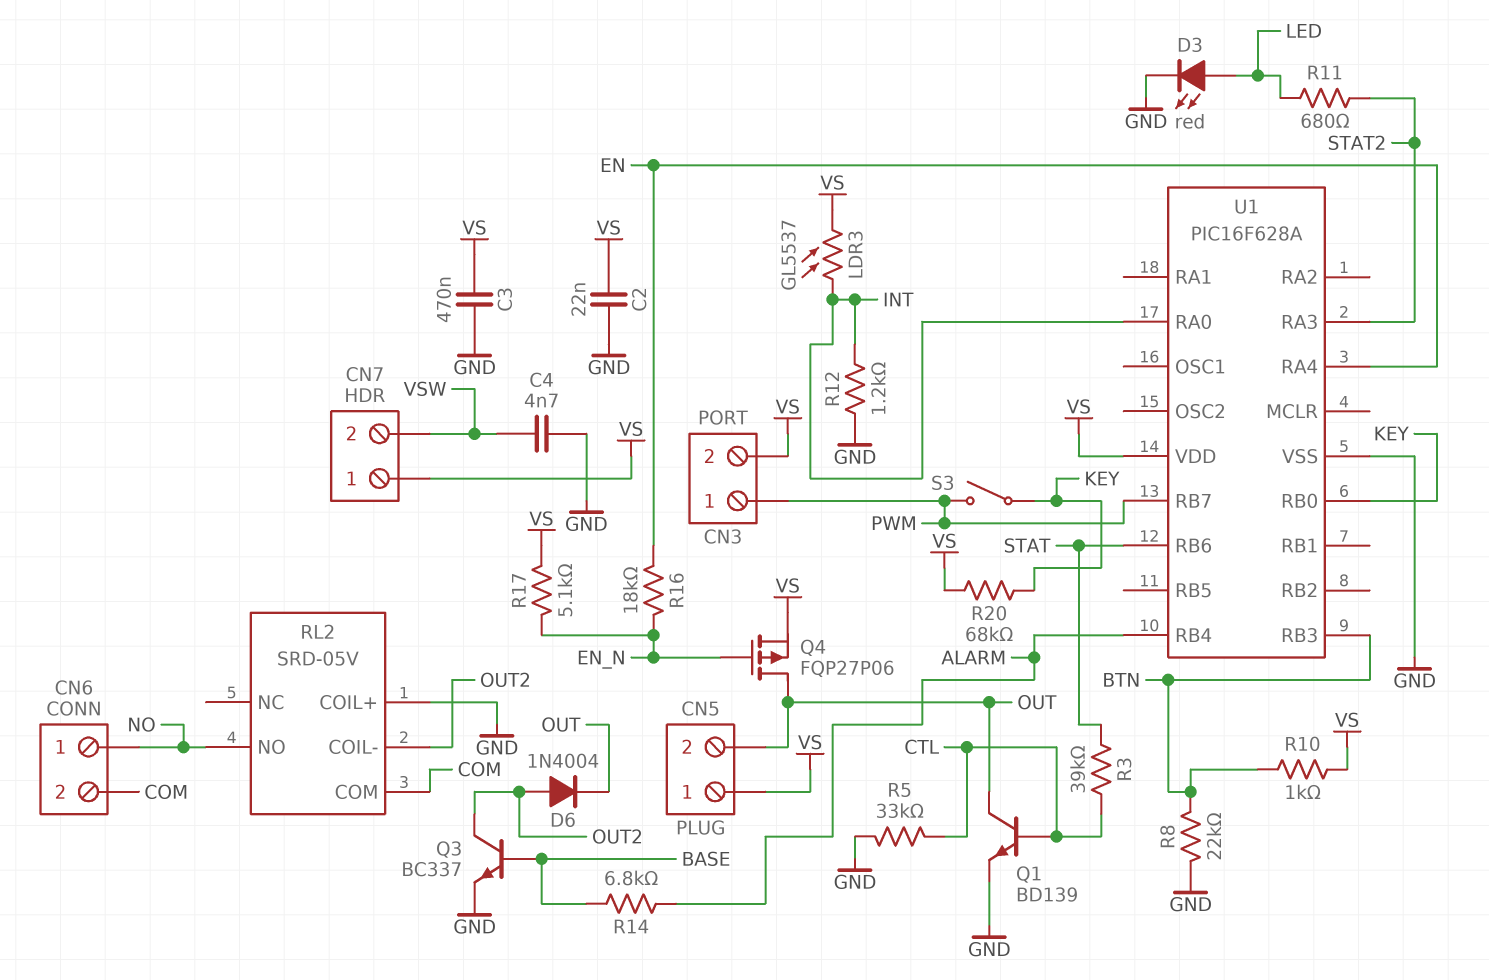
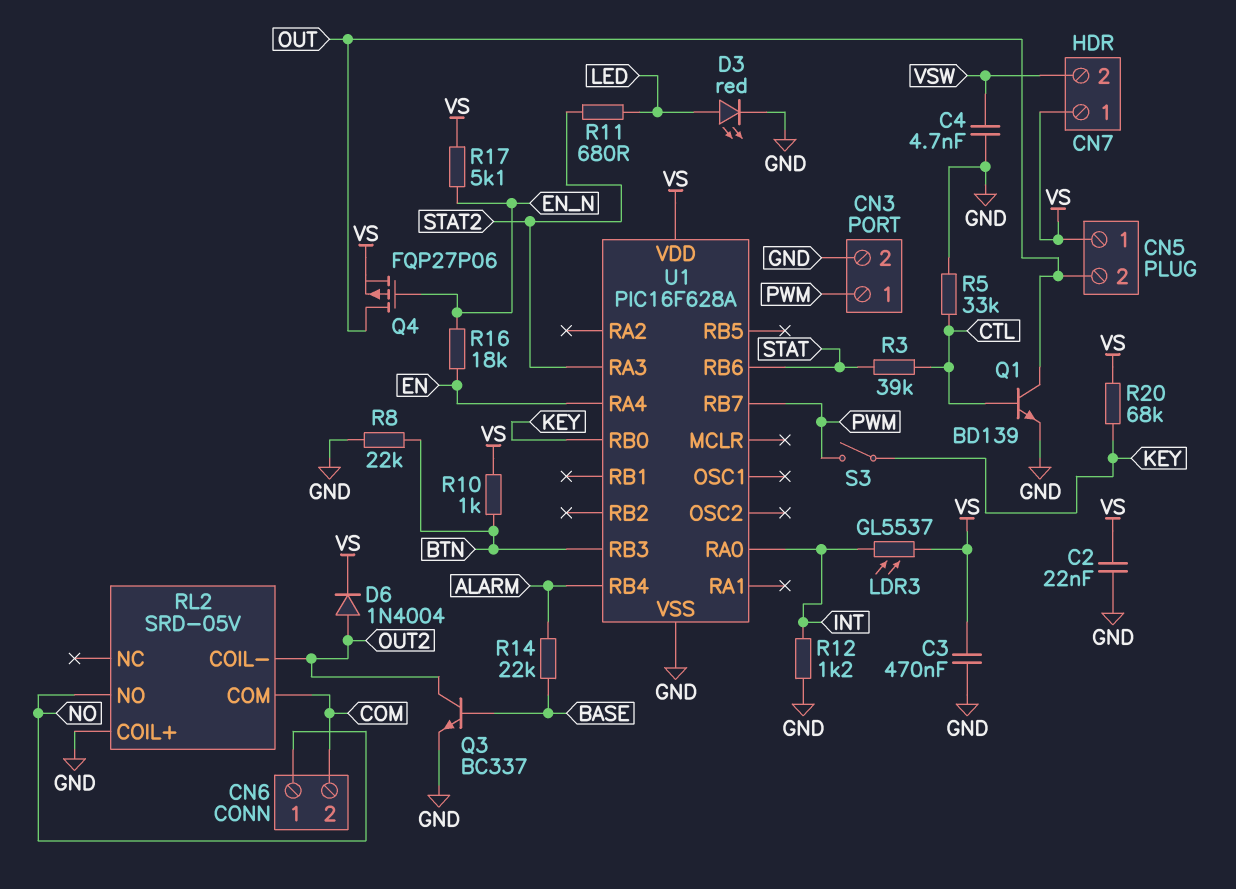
CN3 pin 2: VS -> GND
D6: diode 1N4004 (A OUT2, K OUT) -> diode 1N4004 (A OUT2, K VS)
R14: 6.8k (ALARM, BASE) -> 22k (ALARM, BASE)

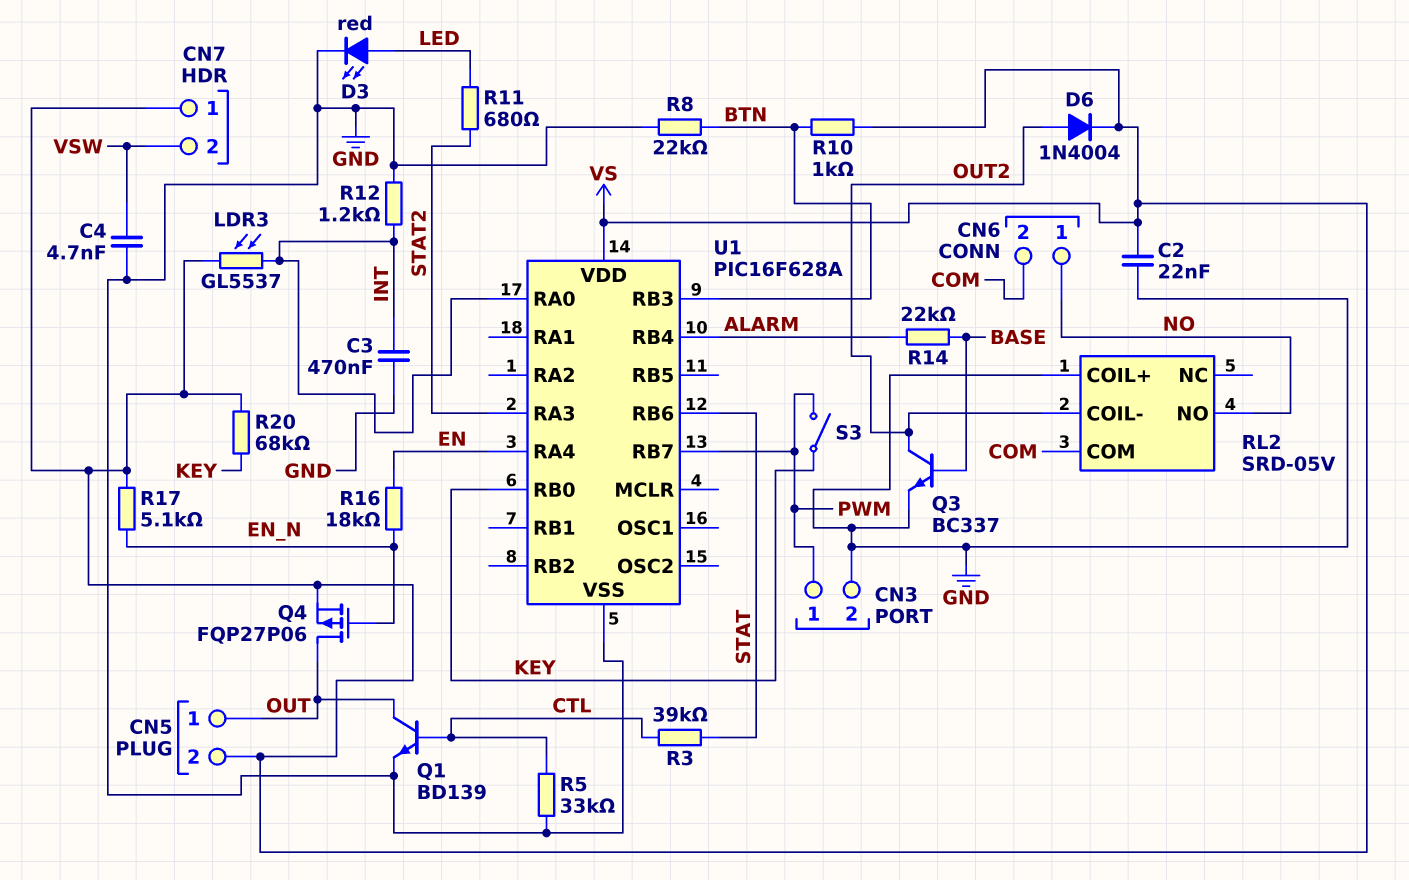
C3: 470nF (GND, VS) -> 470nF (GND, INT)
CN5 pin 1: VS -> OUT
CN5 pin 2: OUT -> VS

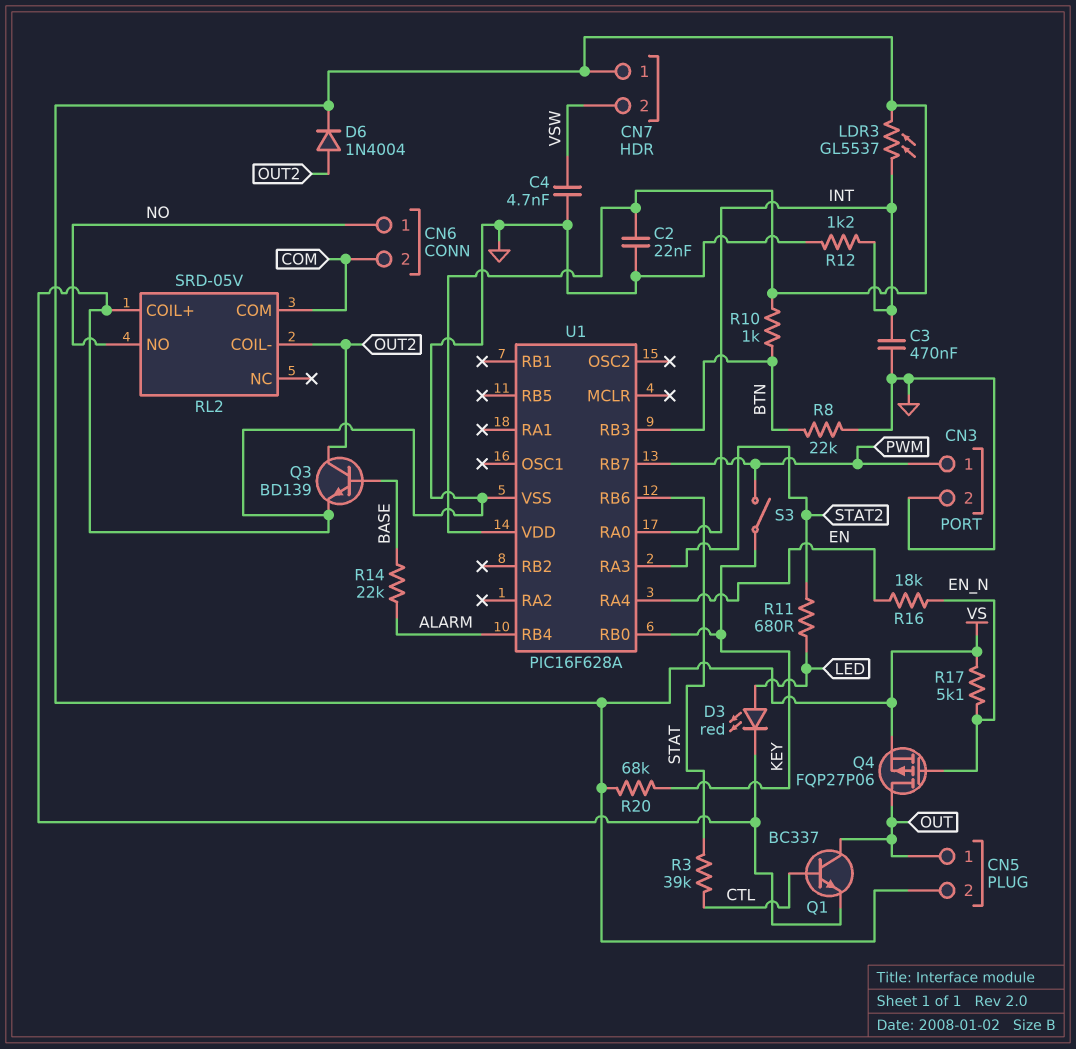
Q1: NPN BD139 (B CTL, C OUT, E GND) -> NPN BC337 (B CTL, C OUT, E GND)
Q3: NPN BC337 (B BASE, C OUT2, E GND) -> NPN BD139 (B BASE, C OUT2, E GND)
R5: 33k (CTL, GND) -> none

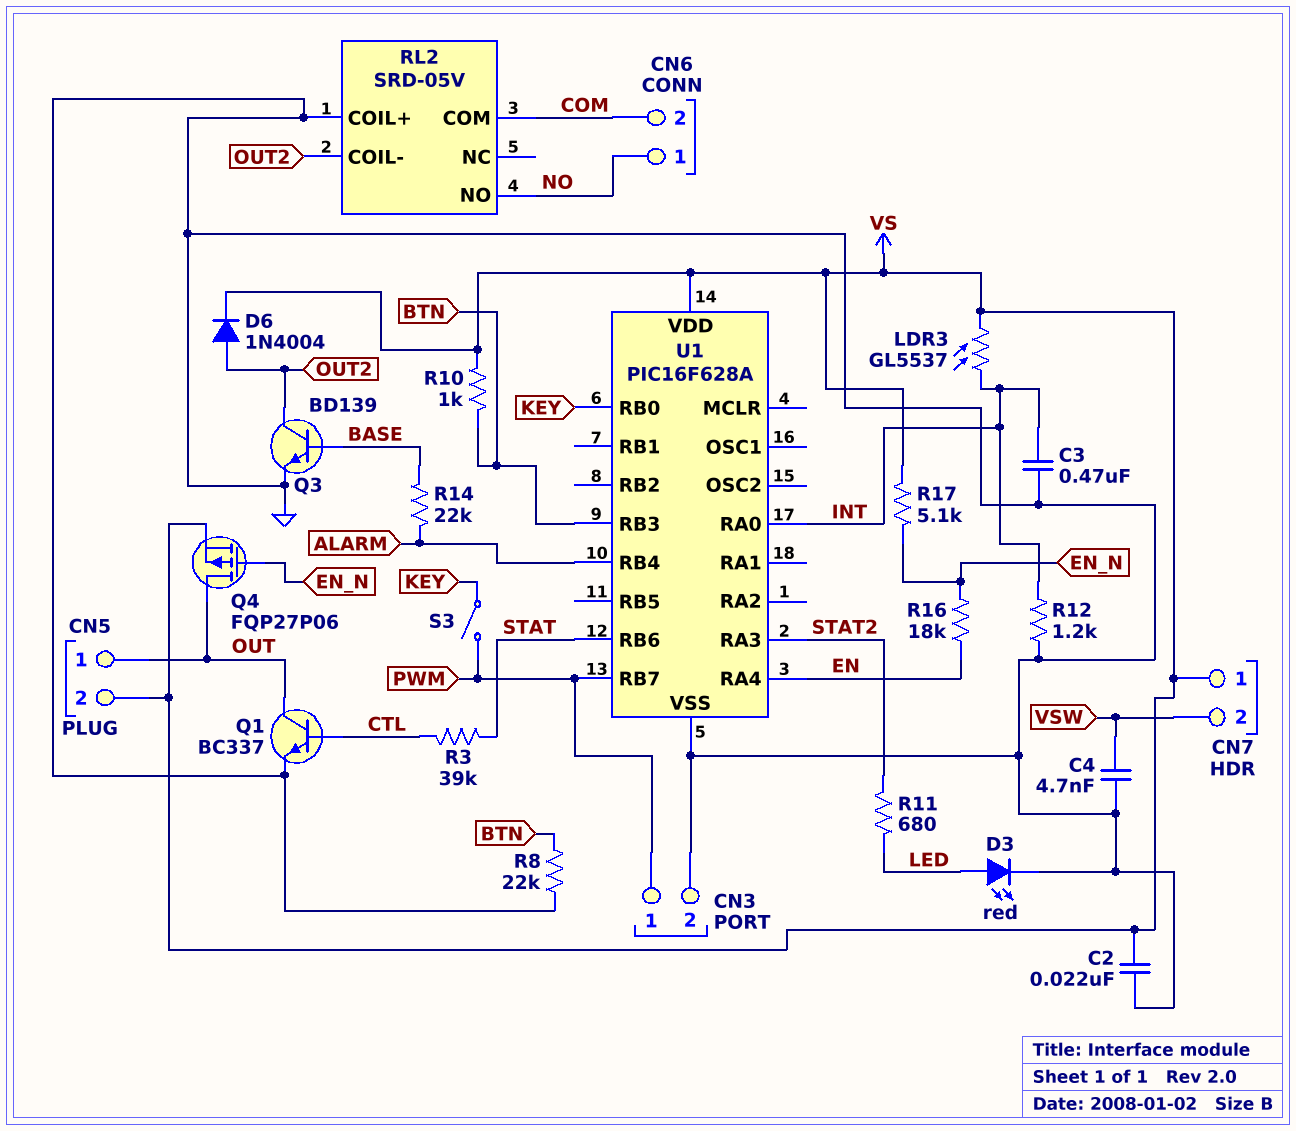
R20: 68k (KEY, VS) -> none

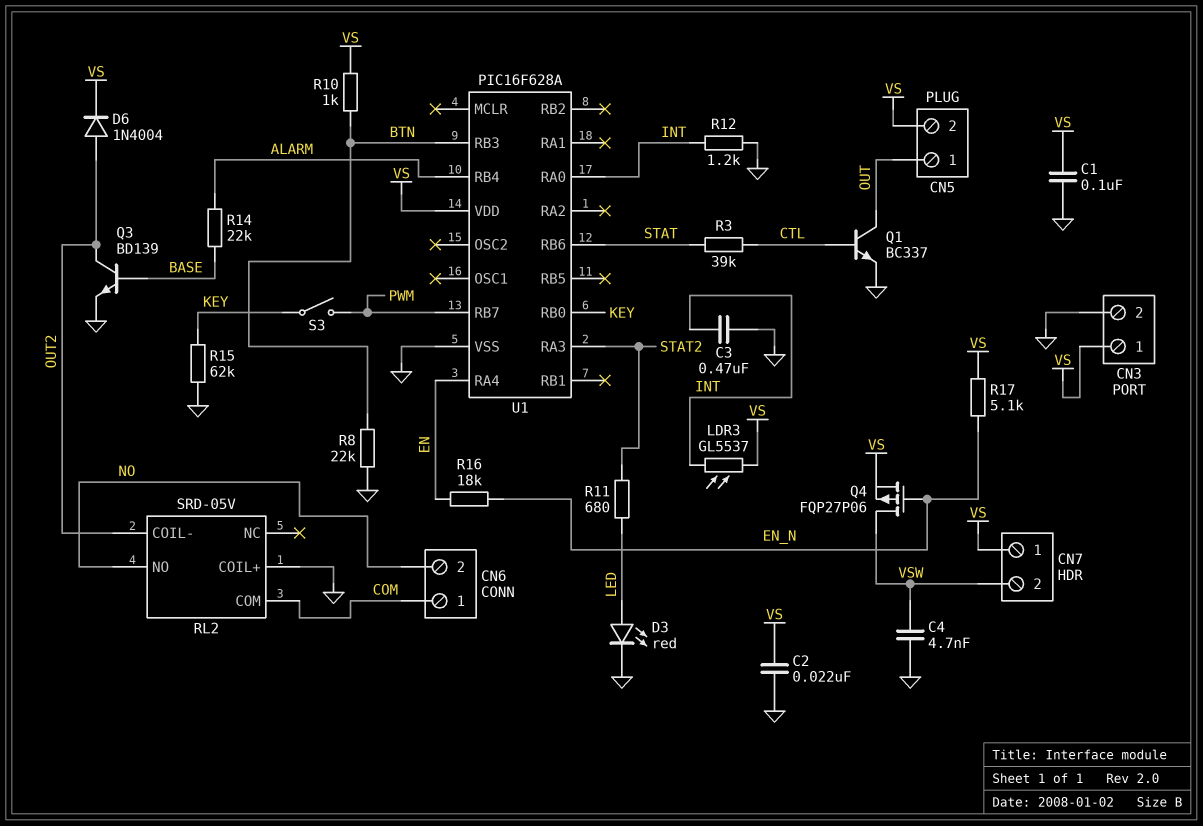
C1: none -> 100nF (GND, VS)
CN3 pin 1: PWM -> VS
CN6 pin 1: NO -> COM
CN6 pin 2: COM -> NO
Q4: PMOS FQP27P06 (G EN_N, D OUT, S VS) -> PMOS FQP27P06 (G EN_N, D VSW, S VS)
R15: none -> 62k (GND, KEY)

